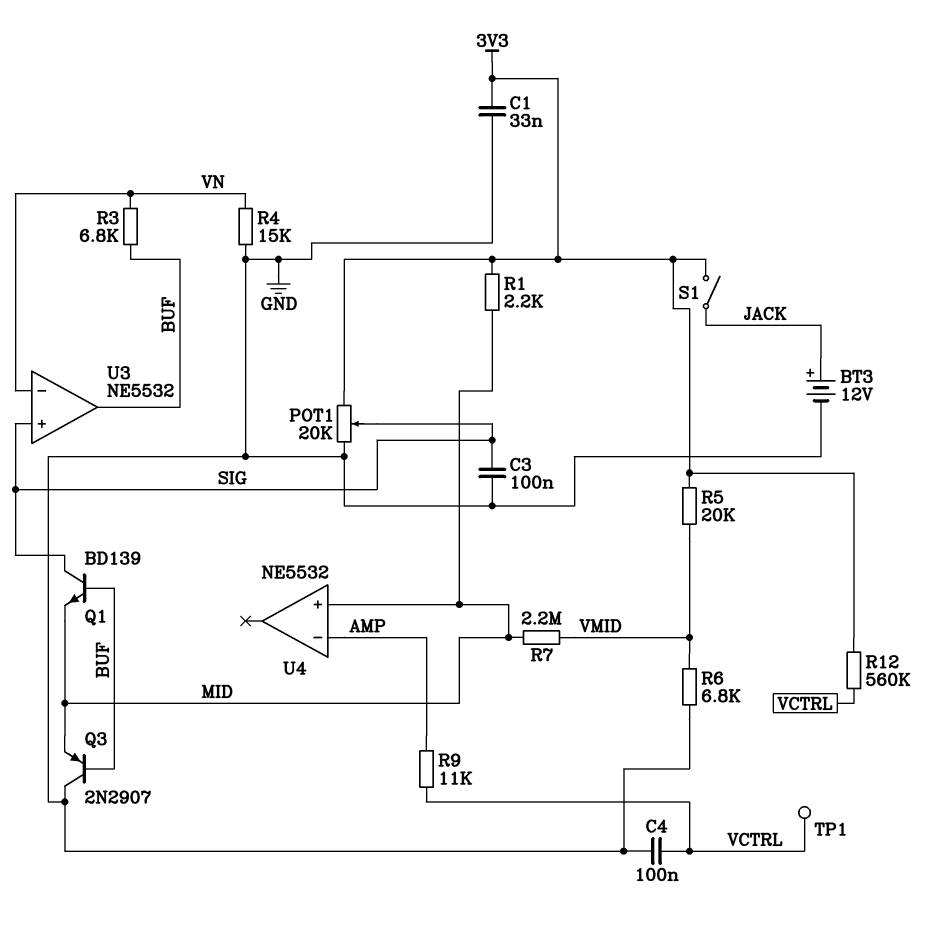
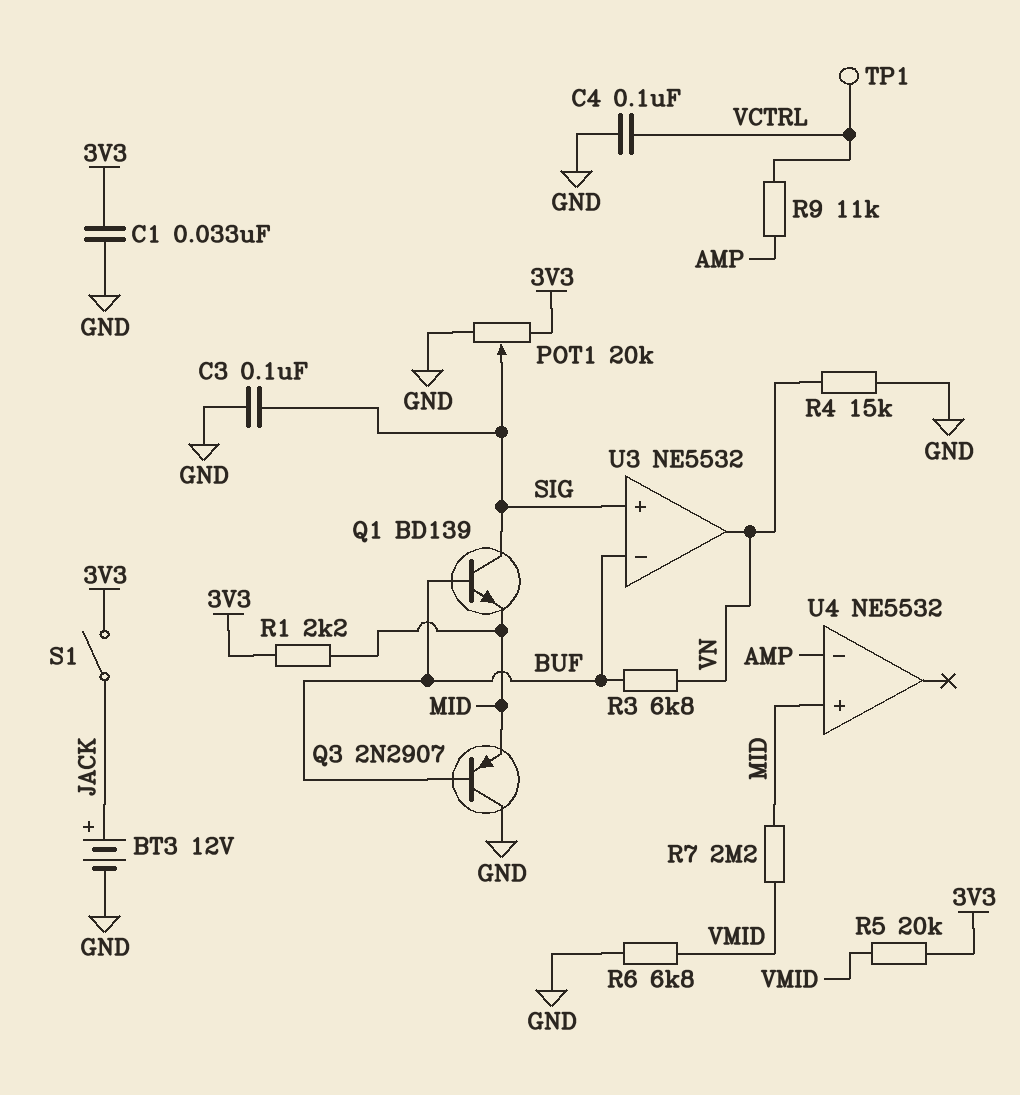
R12: 560k (3V3, VCTRL) -> none
U3 pin in-: VN -> BUF
U3 pin out: BUF -> VN

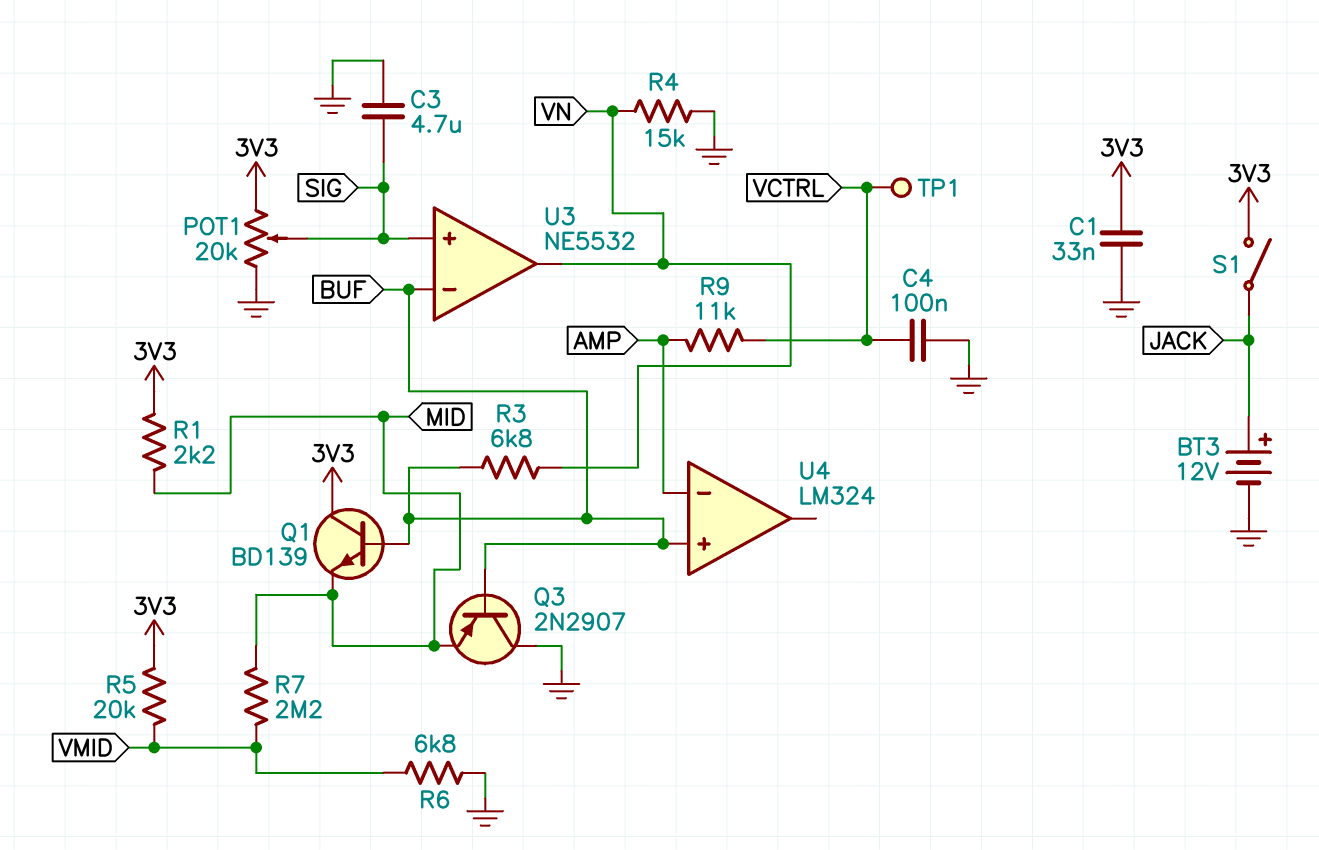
C3: 100nF (GND, SIG) -> 4.7uF (GND, SIG)
Q1: NPN BD139 (B BUF, C SIG, E MID) -> NPN BD139 (B BUF, C 3V3, E MID)
U4: NE5532 -> LM324
U4 pin in+: MID -> BUF

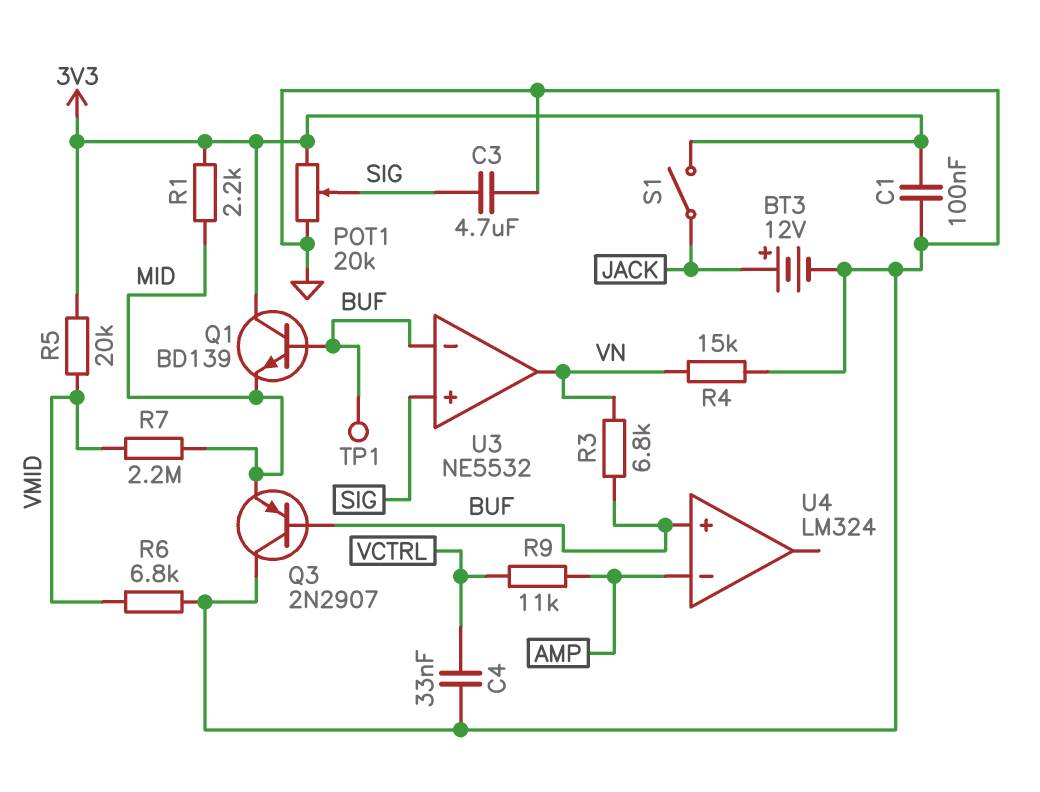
C1: 33nF (3V3, GND) -> 100nF (3V3, GND)
C4: 100nF (GND, VCTRL) -> 33nF (GND, VCTRL)
TP1: test point (VCTRL) -> test point (BUF)

